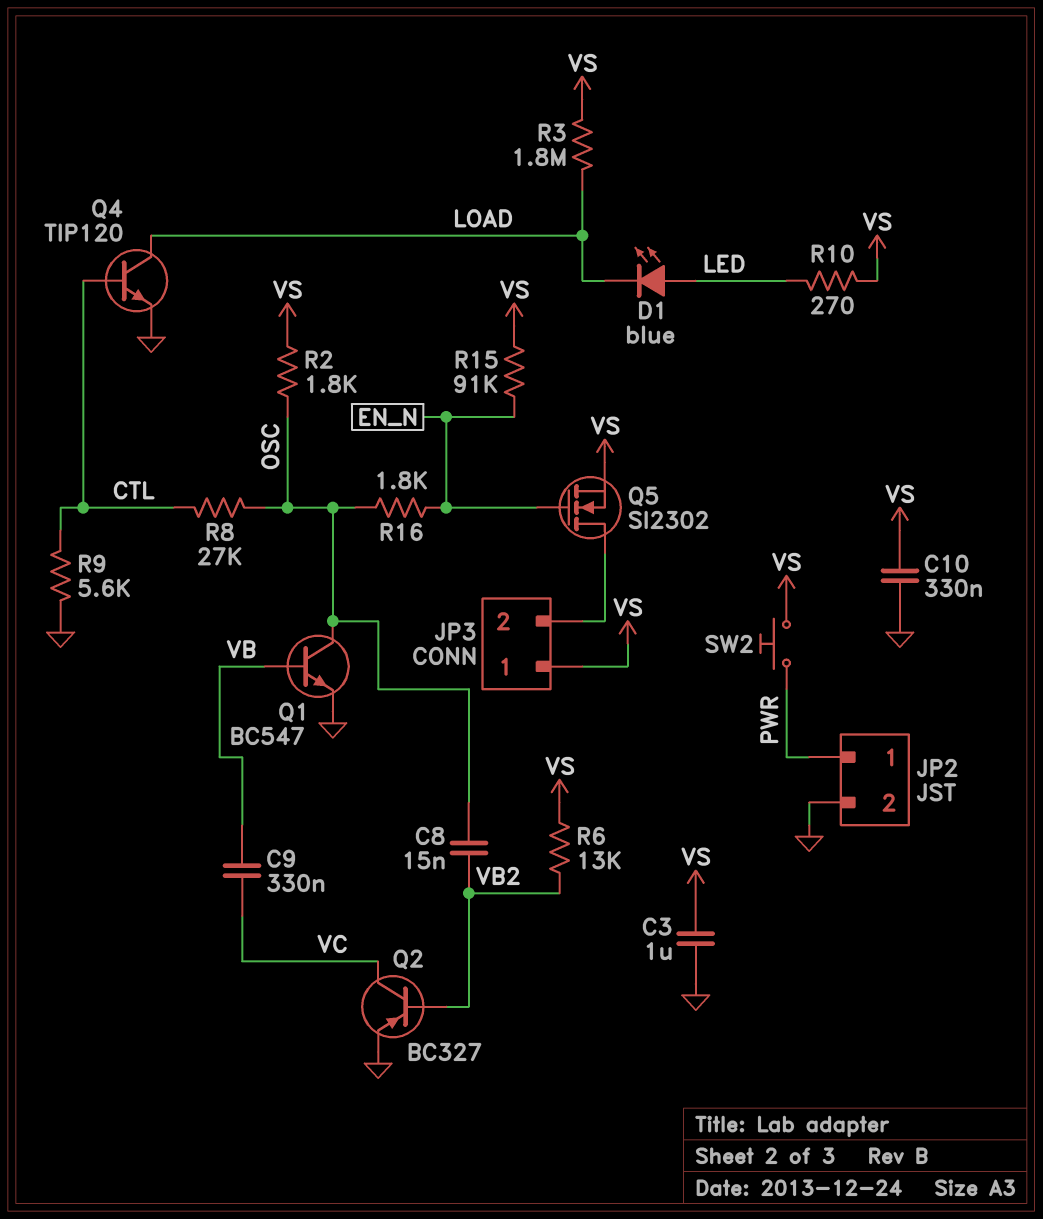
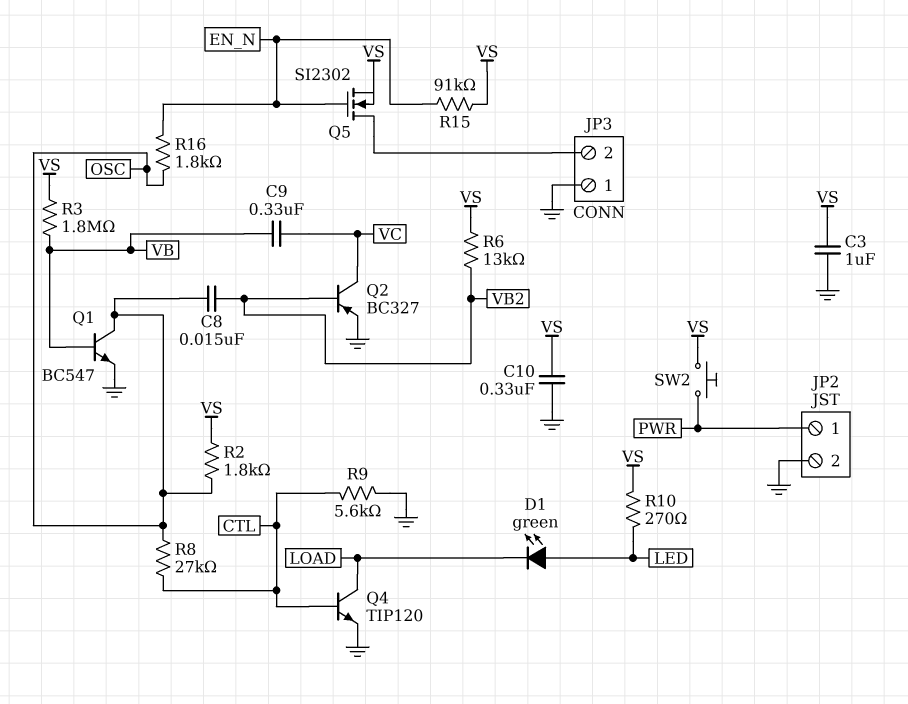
D1: LED blue (A LED, K LOAD) -> LED green (A LED, K LOAD)
JP3 pin 1: VS -> GND
R3: 1.8M (LOAD, VS) -> 1.8M (VB, VS)

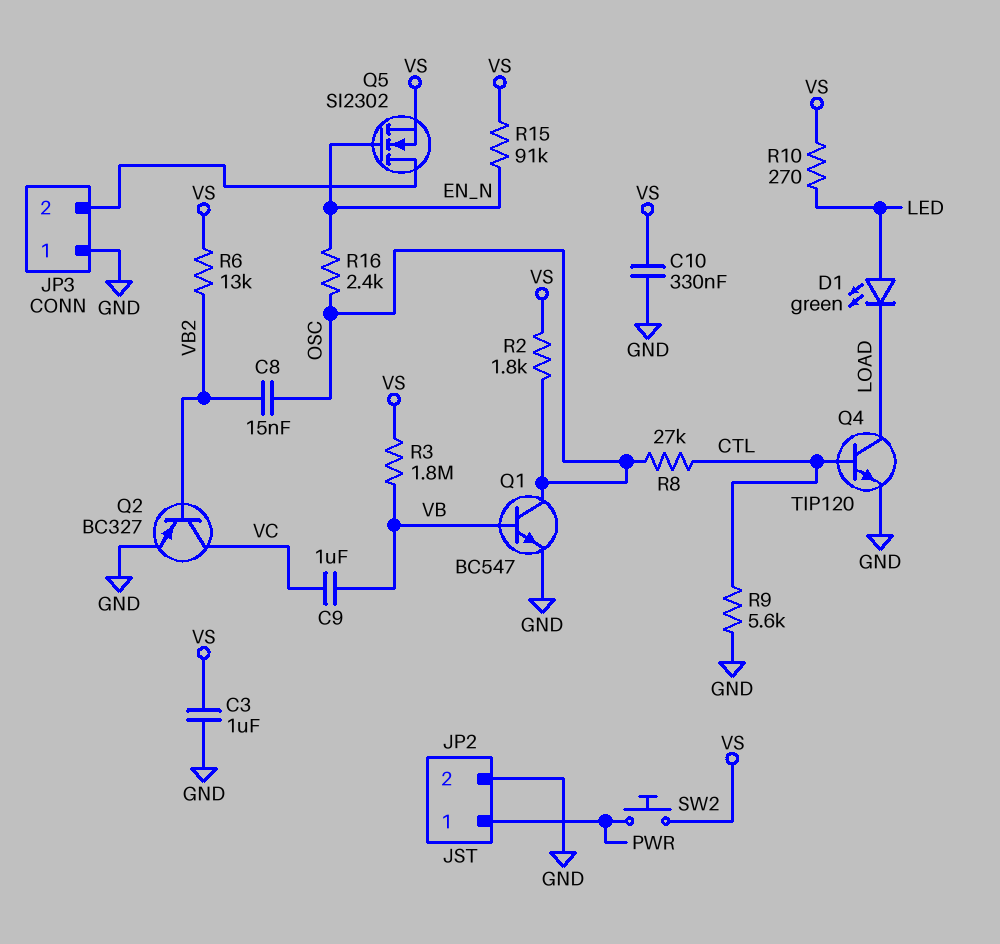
C9: 330nF (VB, VC) -> 1uF (VB, VC)
R16: 1.8k (EN_N, OSC) -> 2.4k (EN_N, OSC)

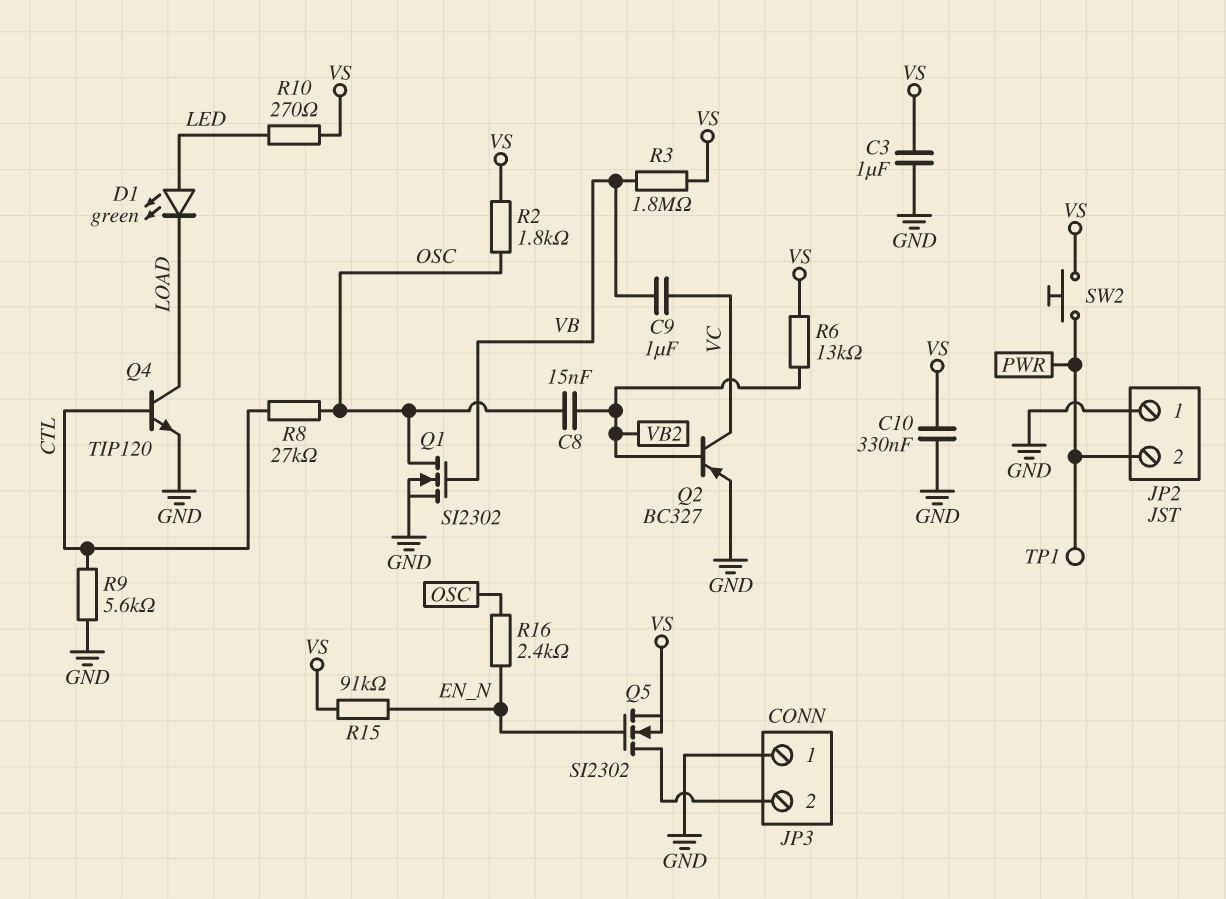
JP2 pin 1: PWR -> GND
JP2 pin 2: GND -> PWR
Q1: NPN BC547 (B VB, C OSC, E GND) -> NMOS SI2302 (G VB, D OSC, S GND)
TP1: none -> test point (PWR)

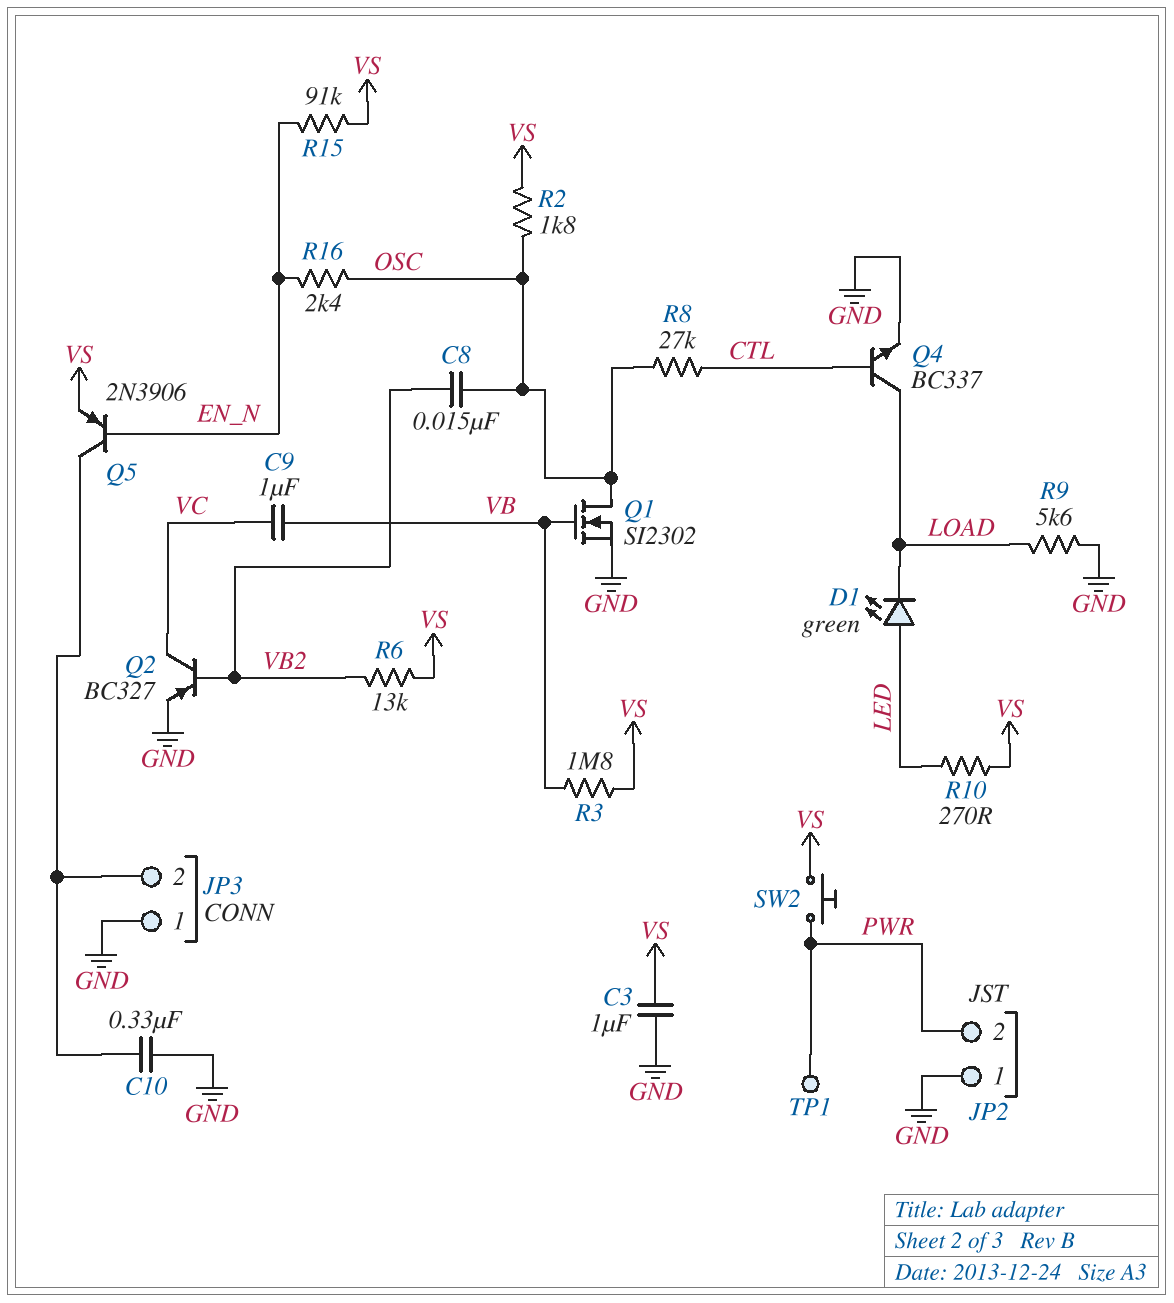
C10: 330nF (GND, VS) -> 330nF (GND, JP3/2)
Q4: NPN TIP120 (B CTL, C LOAD, E GND) -> NPN BC337 (B CTL, C LOAD, E GND)
Q5: NMOS SI2302 (G EN_N, D JP3/2, S VS) -> PNP 2N3906 (B EN_N, C JP3/2, E VS)
R9: 5.6k (CTL, GND) -> 5.6k (GND, LOAD)

